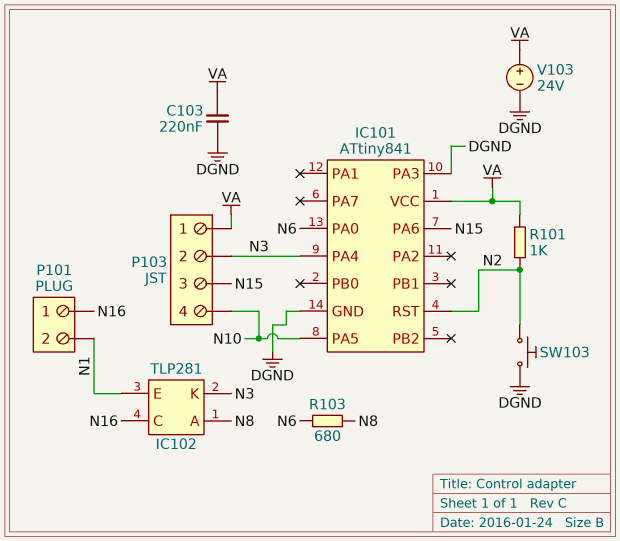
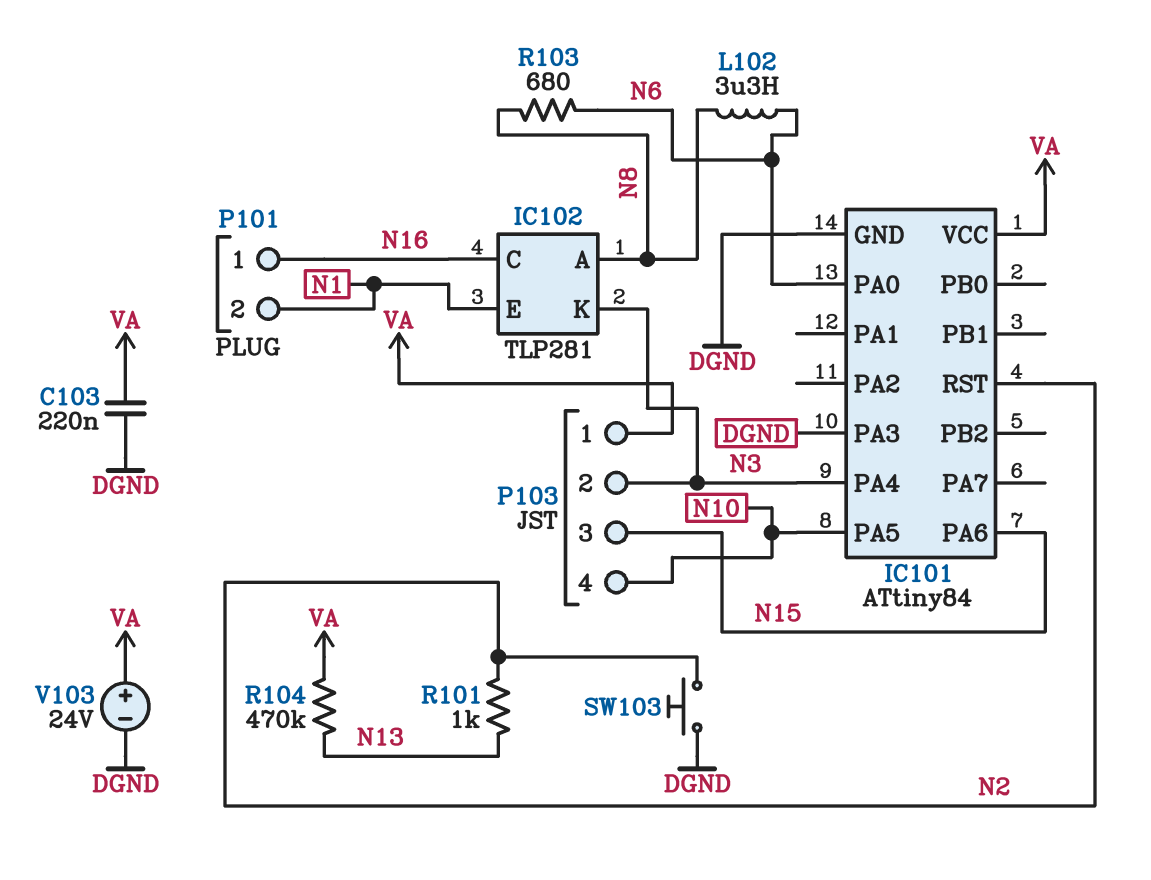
IC101: ATtiny841 -> ATtiny84
L102: none -> 3.3uH (N6, N8)
R101: 1k (N2, VA) -> 1k (N2, N13)
R104: none -> 470k (N13, VA)

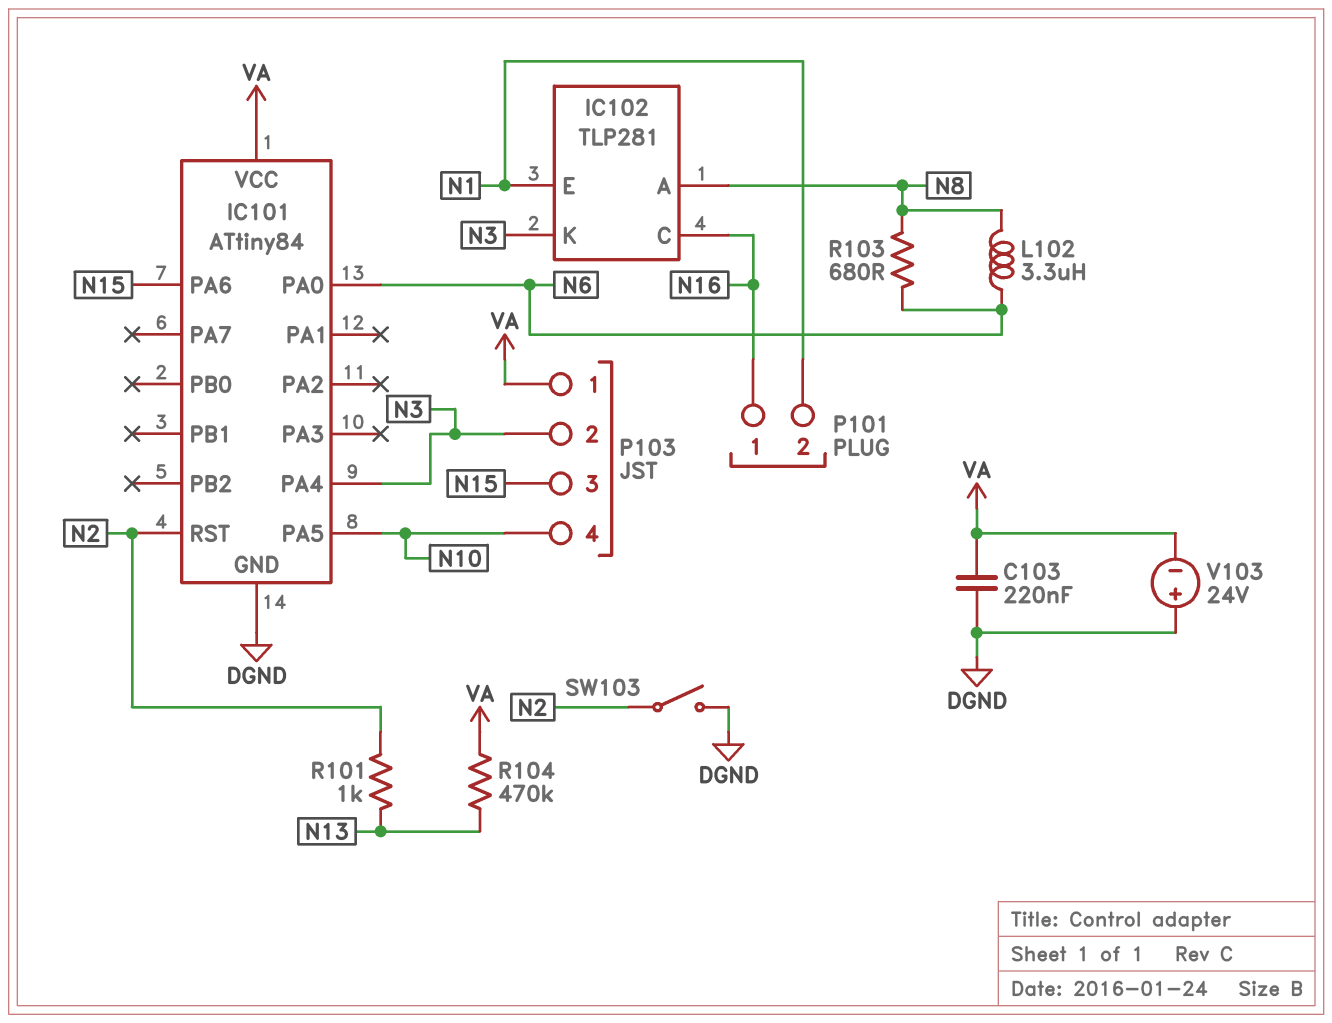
IC101 pin PA3: DGND -> none
SW103: button (DGND, N2) -> switch (DGND, N2)
V103: 24V (plus VA, minus DGND) -> 24V (plus DGND, minus VA)

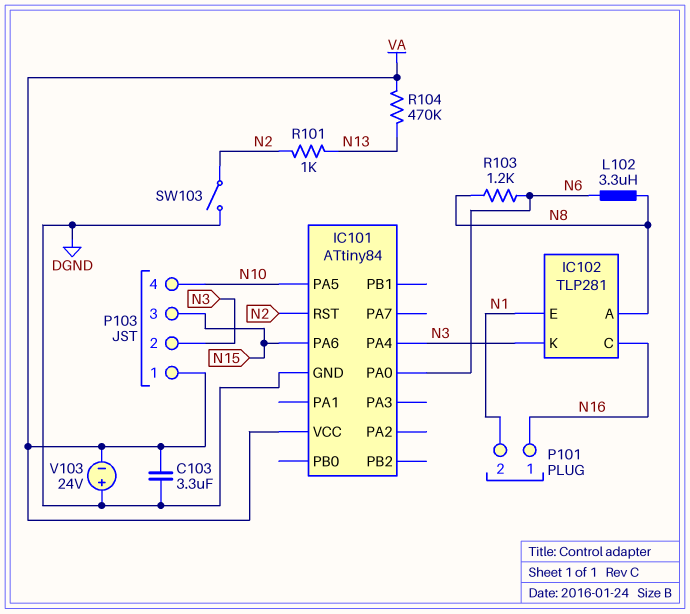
C103: 220nF (DGND, VA) -> 3.3uF (DGND, VA)
R103: 680 (N6, N8) -> 1.2k (N6, N8)

